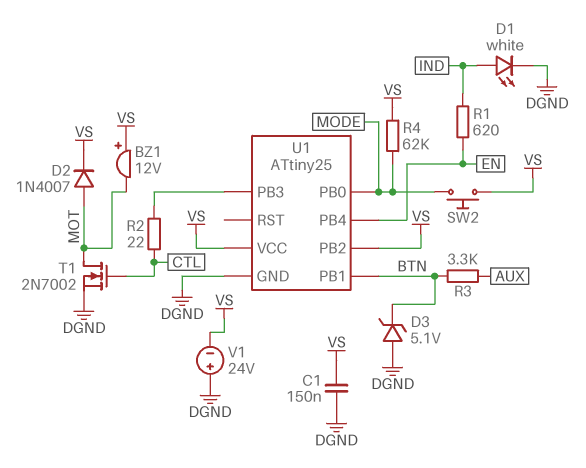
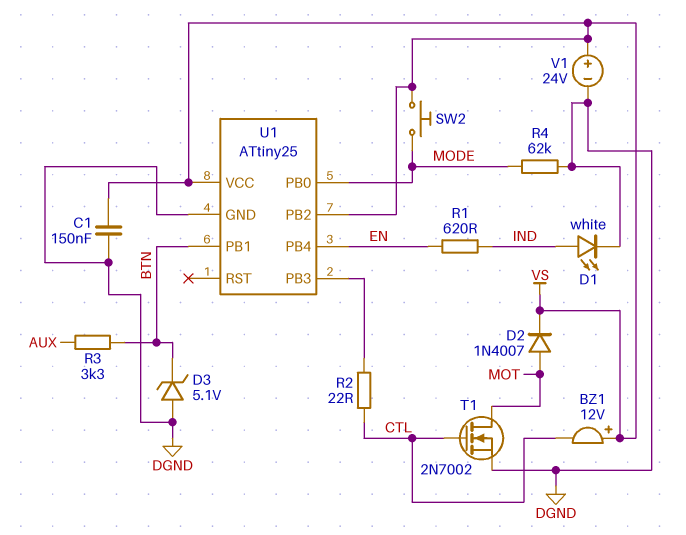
BZ1: buzzer 12V (plus VS, minus MOT) -> buzzer 12V (plus VS, minus CTL)
R4: 62k (MODE, VS) -> 62k (DGND, MODE)
V1: 24V (plus DGND, minus VS) -> 24V (plus VS, minus DGND)

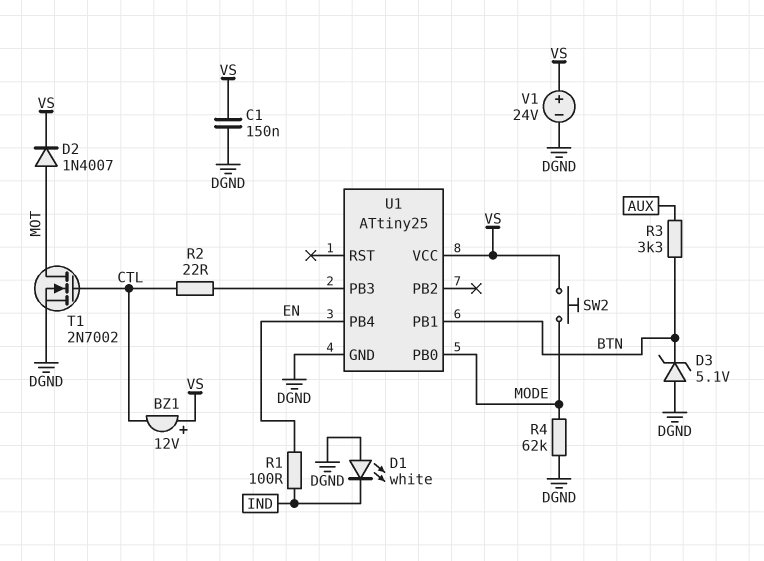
D1: LED white (A IND, K DGND) -> LED white (A DGND, K IND)
R1: 620 (EN, IND) -> 100 (EN, IND)
U1 pin PB2: VS -> none

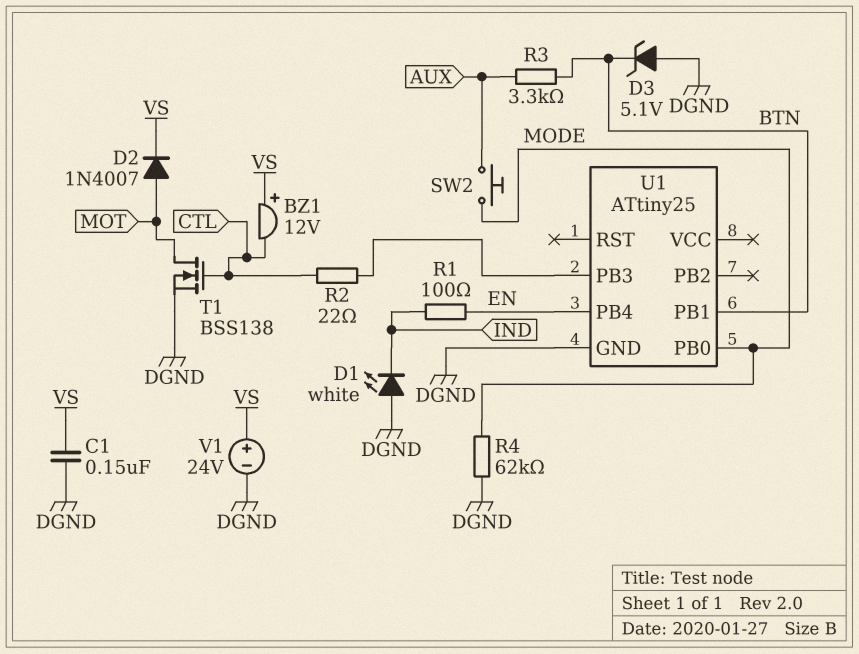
SW2: button (MODE, VS) -> button (AUX, MODE)
T1: NMOS 2N7002 (G CTL, D MOT, S DGND) -> NMOS BSS138 (G CTL, D MOT, S DGND)
U1 pin VCC: VS -> none

